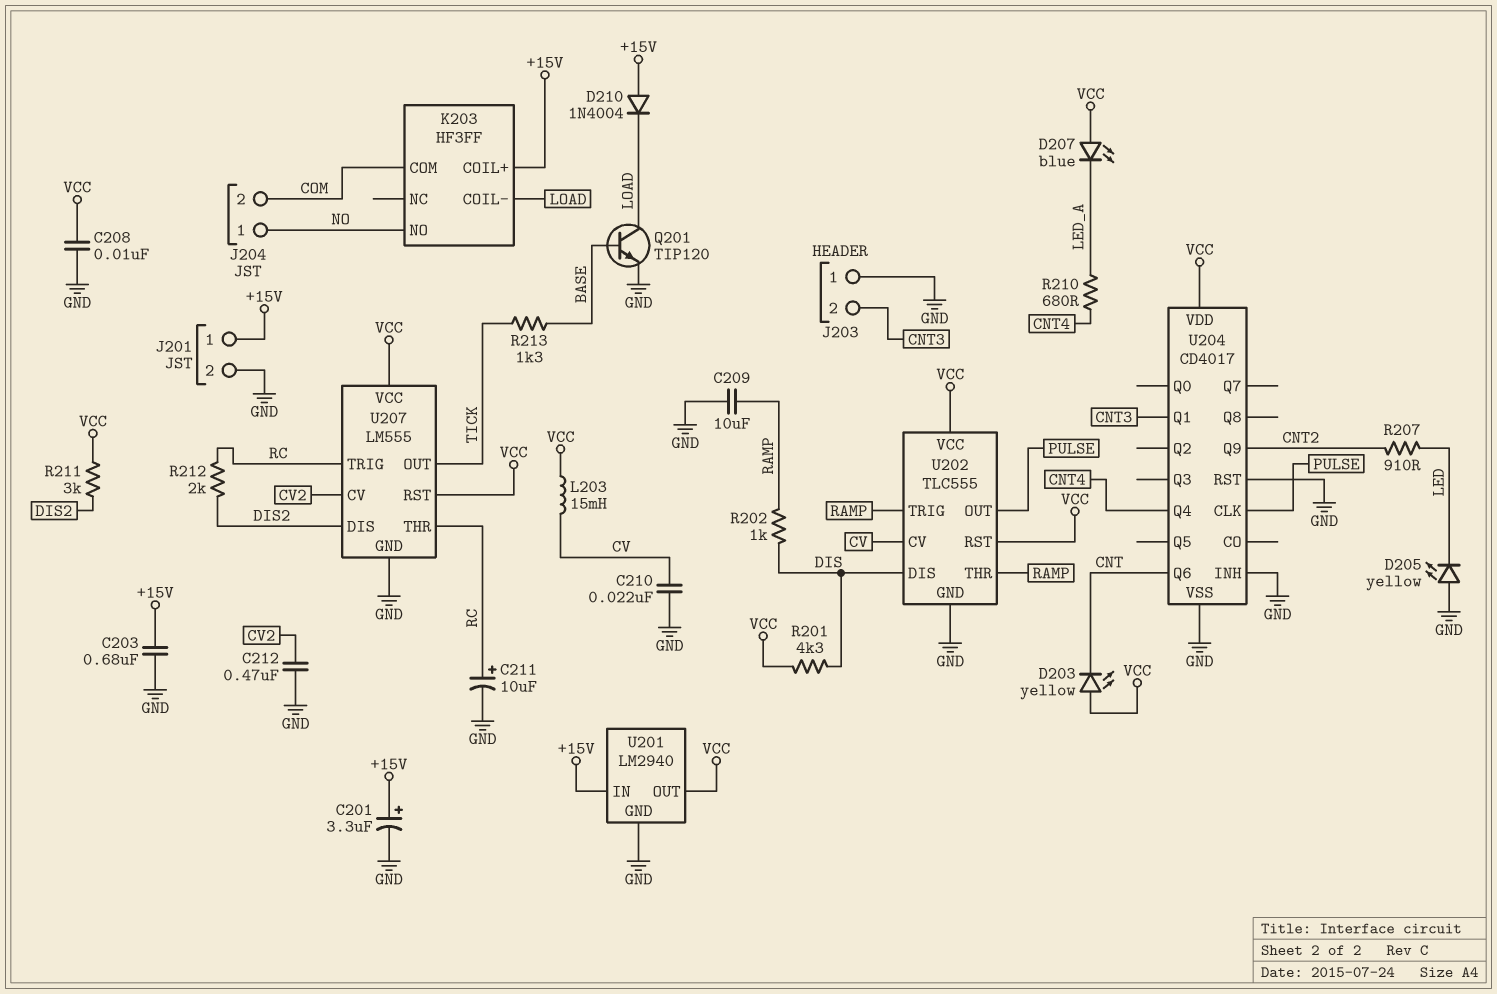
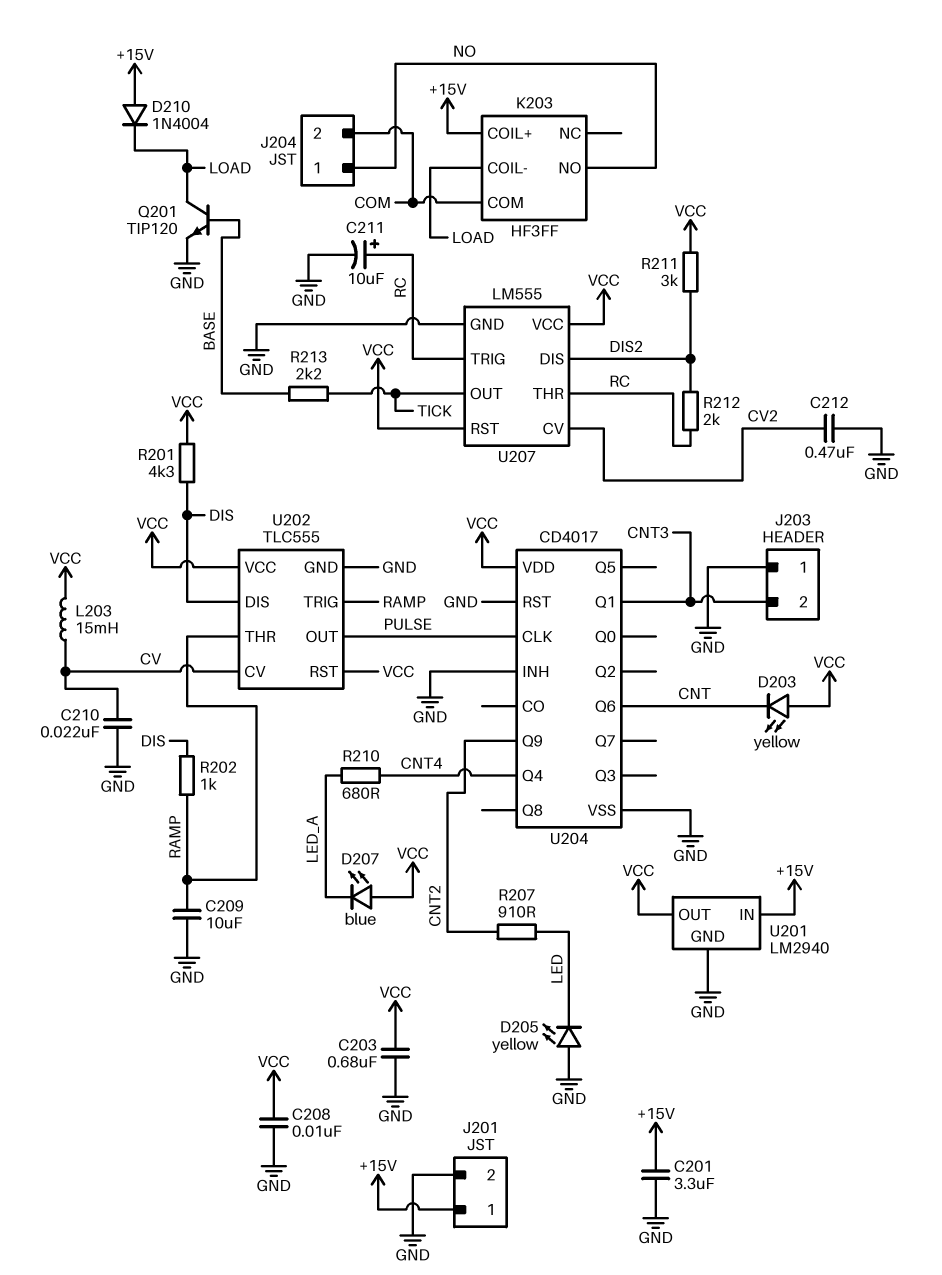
C201: 3.3uF (plus +15V, minus GND) -> 3.3uF (+15V, GND)
C203: 680nF (+15V, GND) -> 680nF (GND, VCC)
R213: 1.3k (BASE, TICK) -> 2.2k (BASE, TICK)

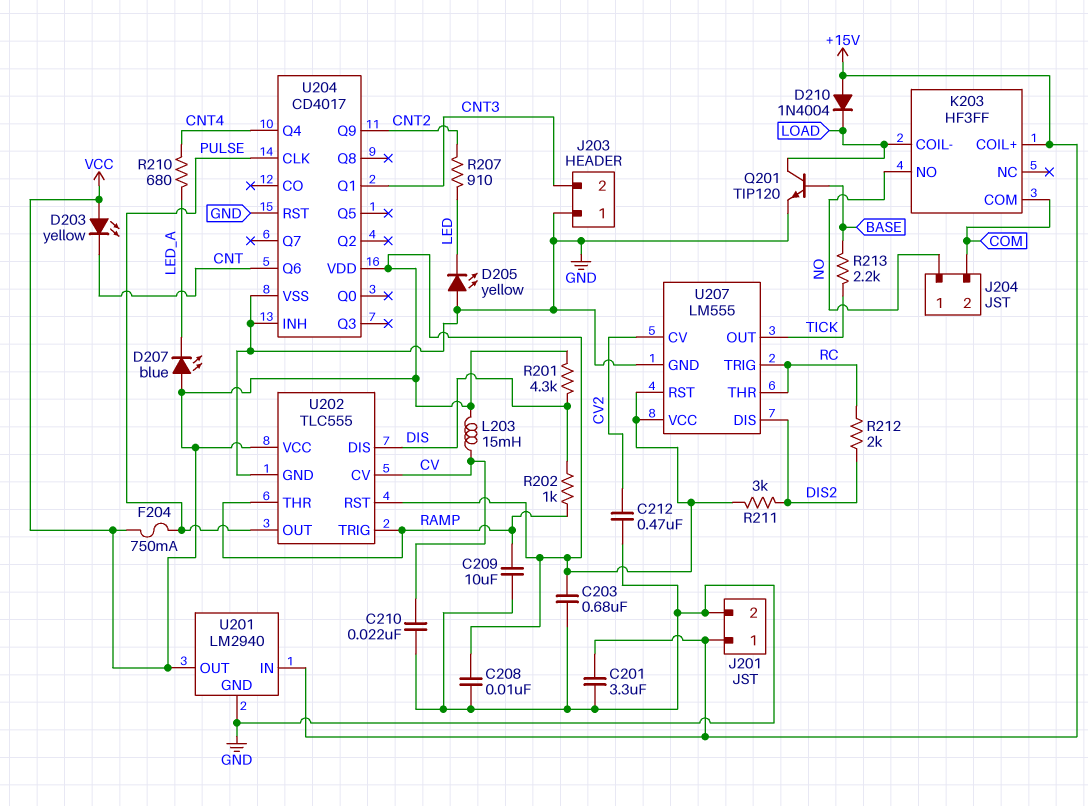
C211: 10uF (plus RC, minus GND) -> none
F204: none -> 750mA (PULSE, VCC)

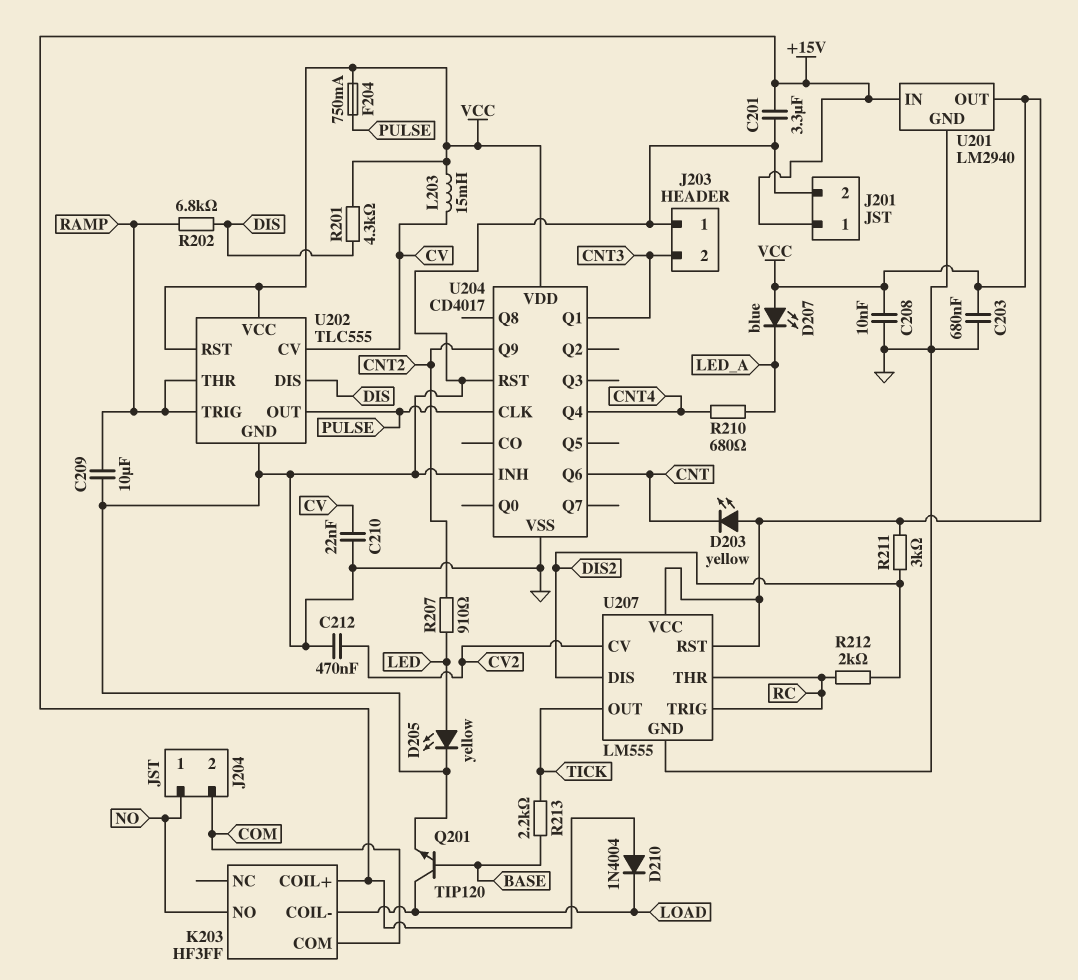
D205: LED yellow (A GND, K LED) -> LED yellow (A LED, K GND)
R202: 1k (DIS, RAMP) -> 6.8k (DIS, RAMP)

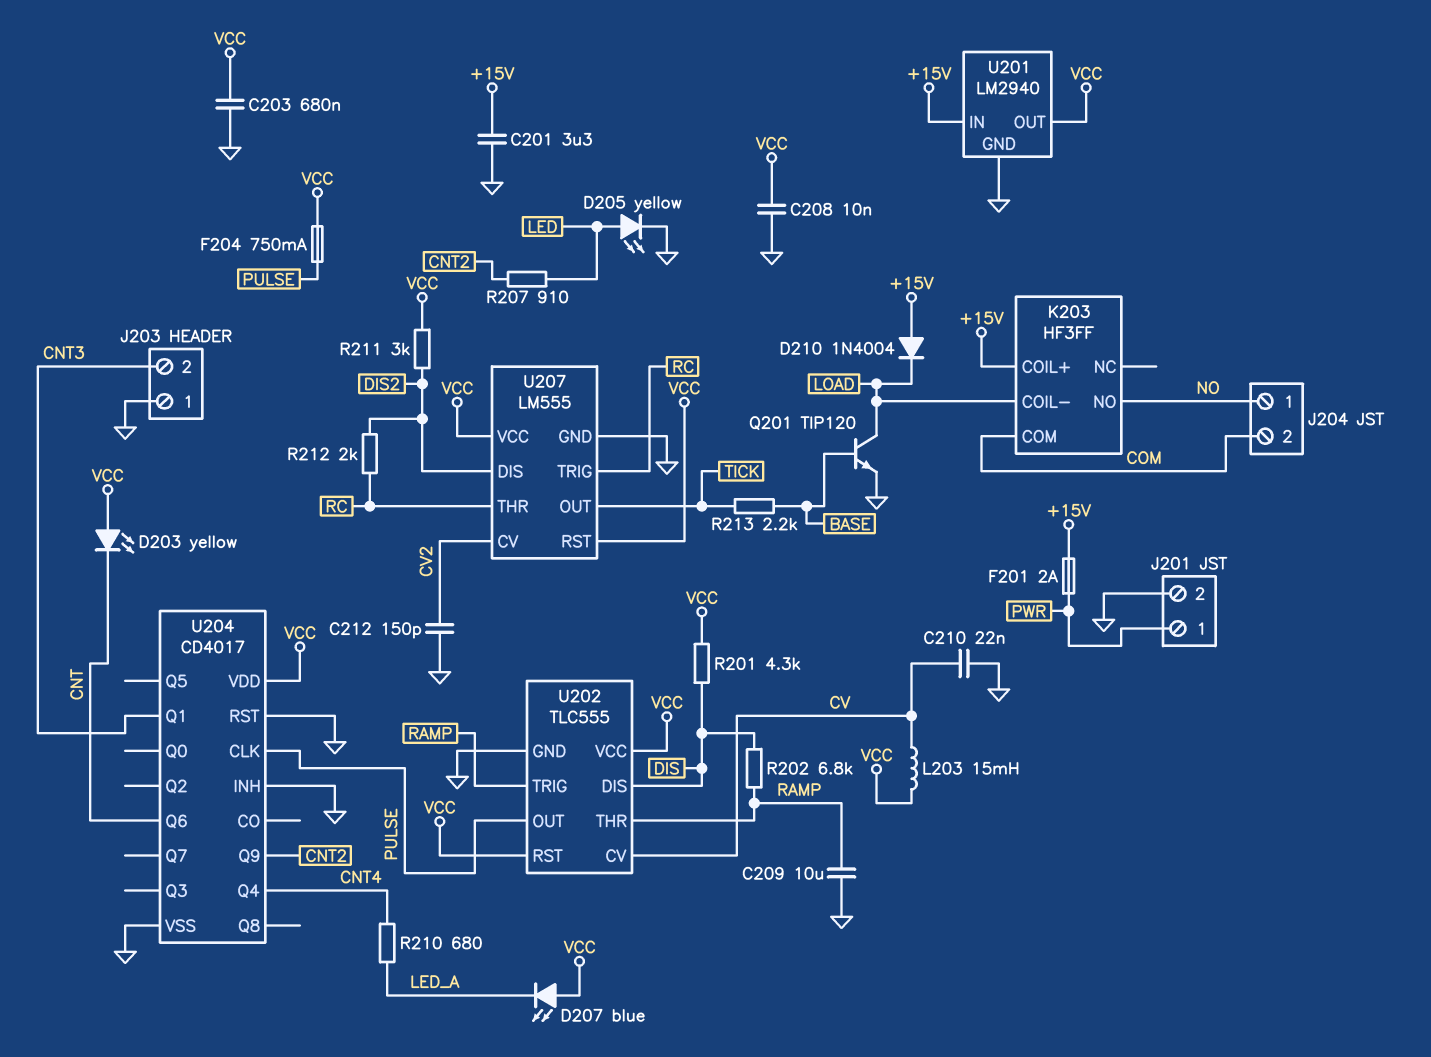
C212: 470nF (CV2, GND) -> 150pF (CV2, GND)
F201: none -> 2A (+15V, PWR)
J201 pin 1: +15V -> PWR

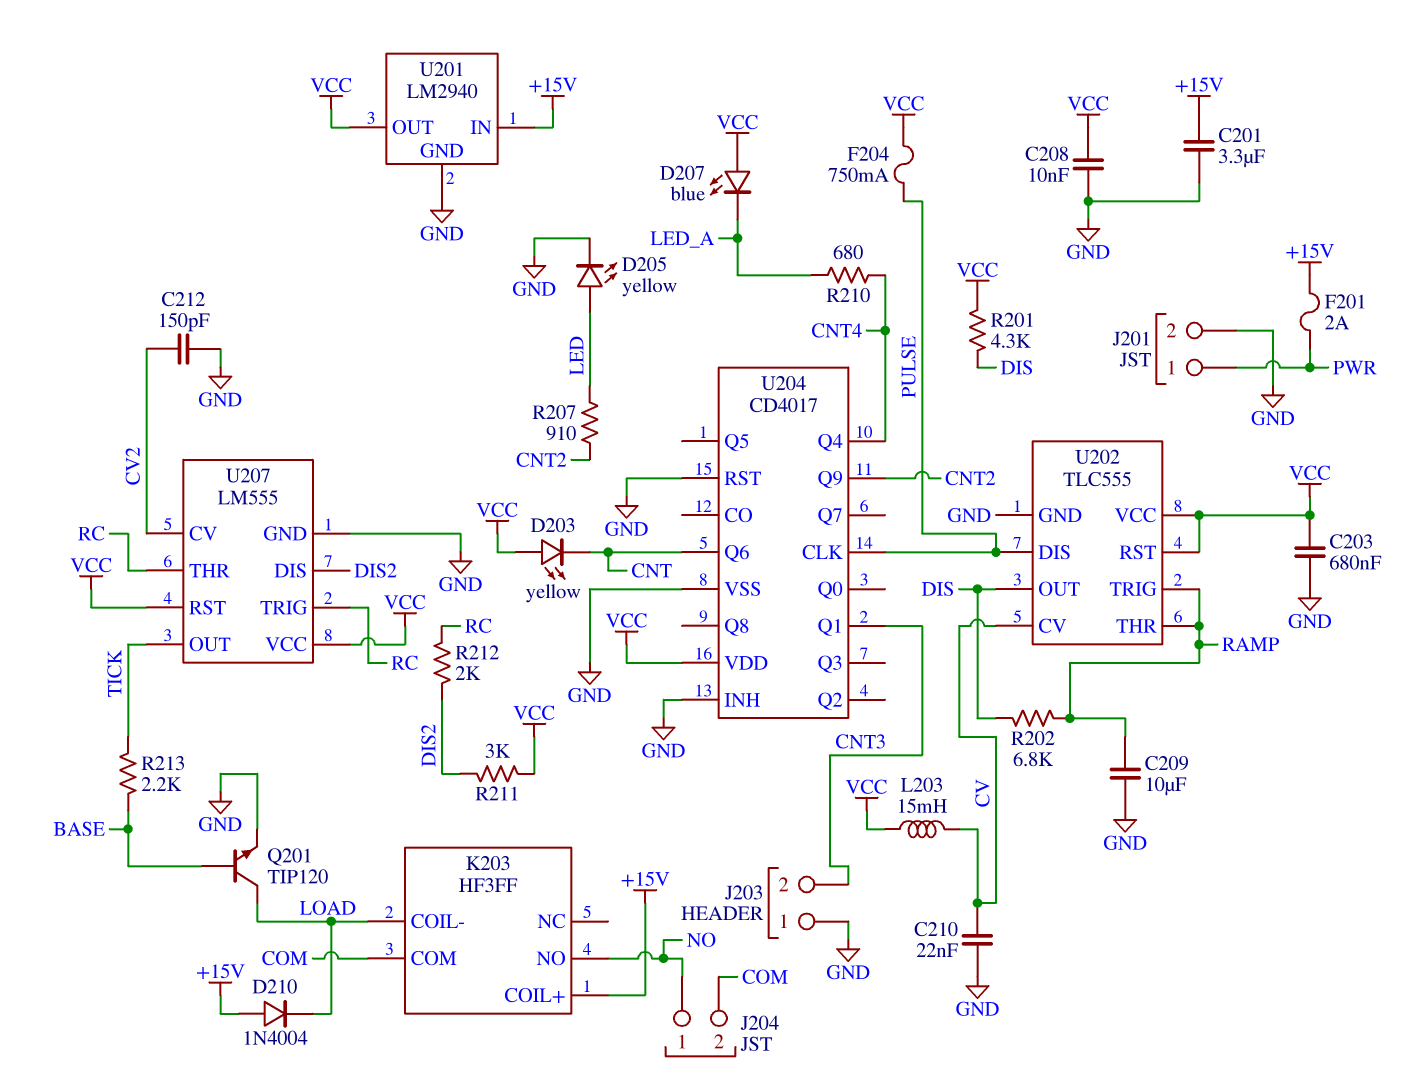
U202 pin DIS: DIS -> PULSE
U202 pin OUT: PULSE -> DIS

